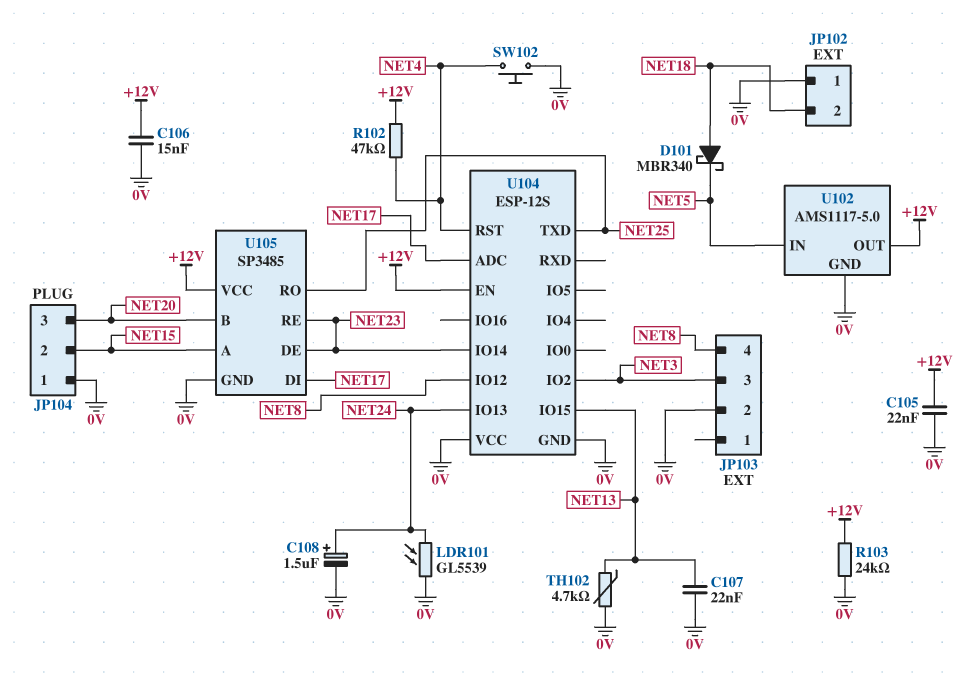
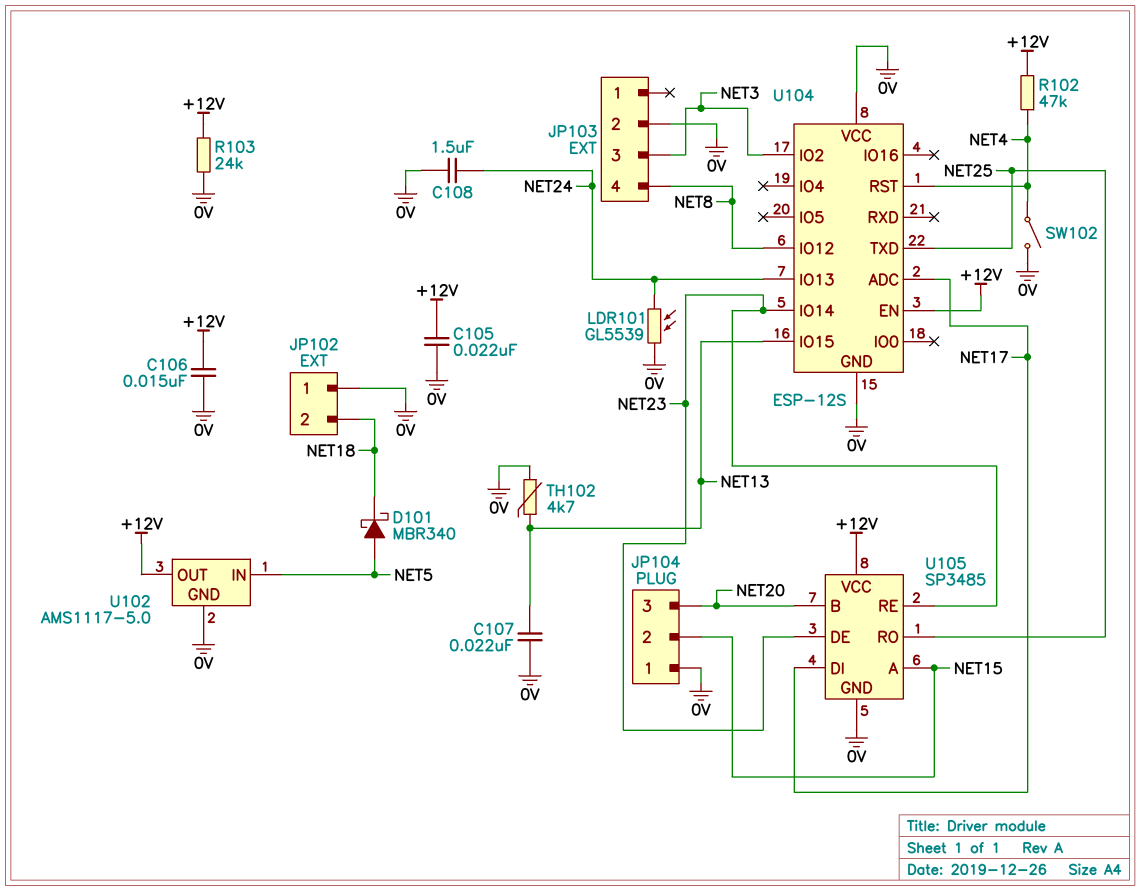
C108: 1.5uF (plus NET24, minus 0V) -> 1.5uF (0V, NET24)
D101: schottky MBR340 (A NET18, K NET5) -> schottky MBR340 (A NET5, K NET18)
SW102: button (0V, NET4) -> switch (0V, NET4)

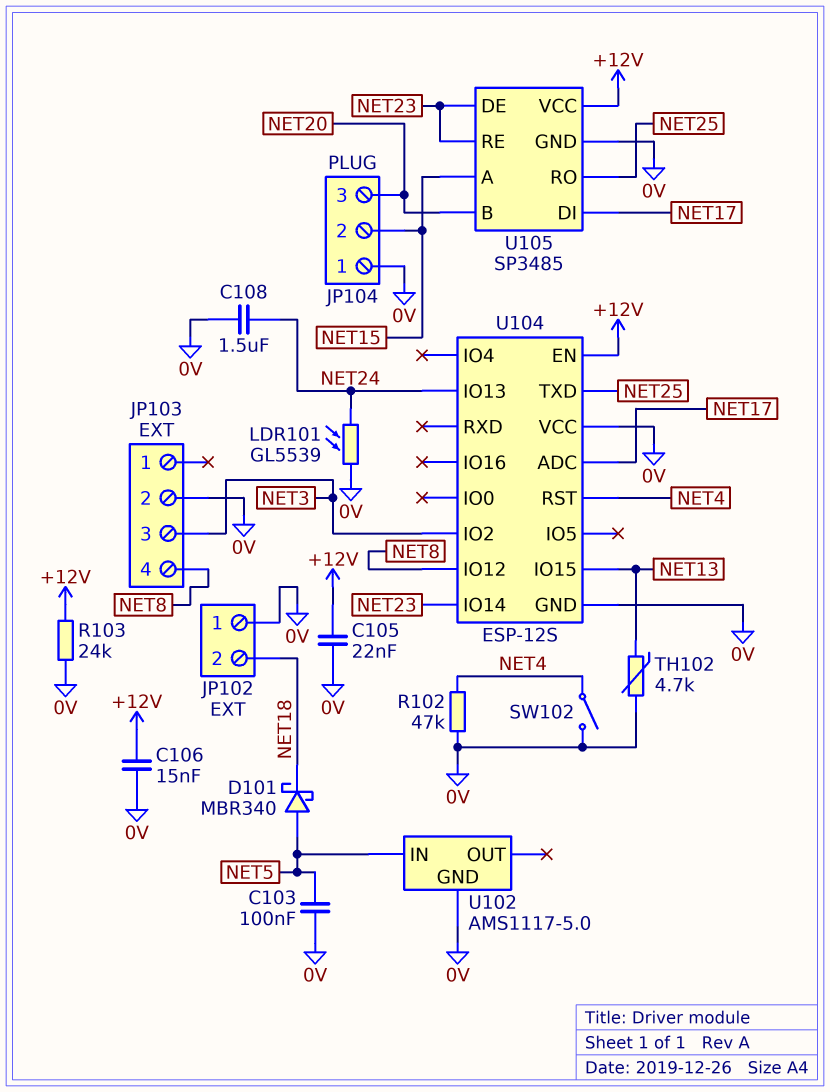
C103: none -> 100nF (0V, NET5)
C107: 22nF (0V, NET13) -> none
R102: 47k (+12V, NET4) -> 47k (0V, NET4)
U102 pin OUT: +12V -> none

